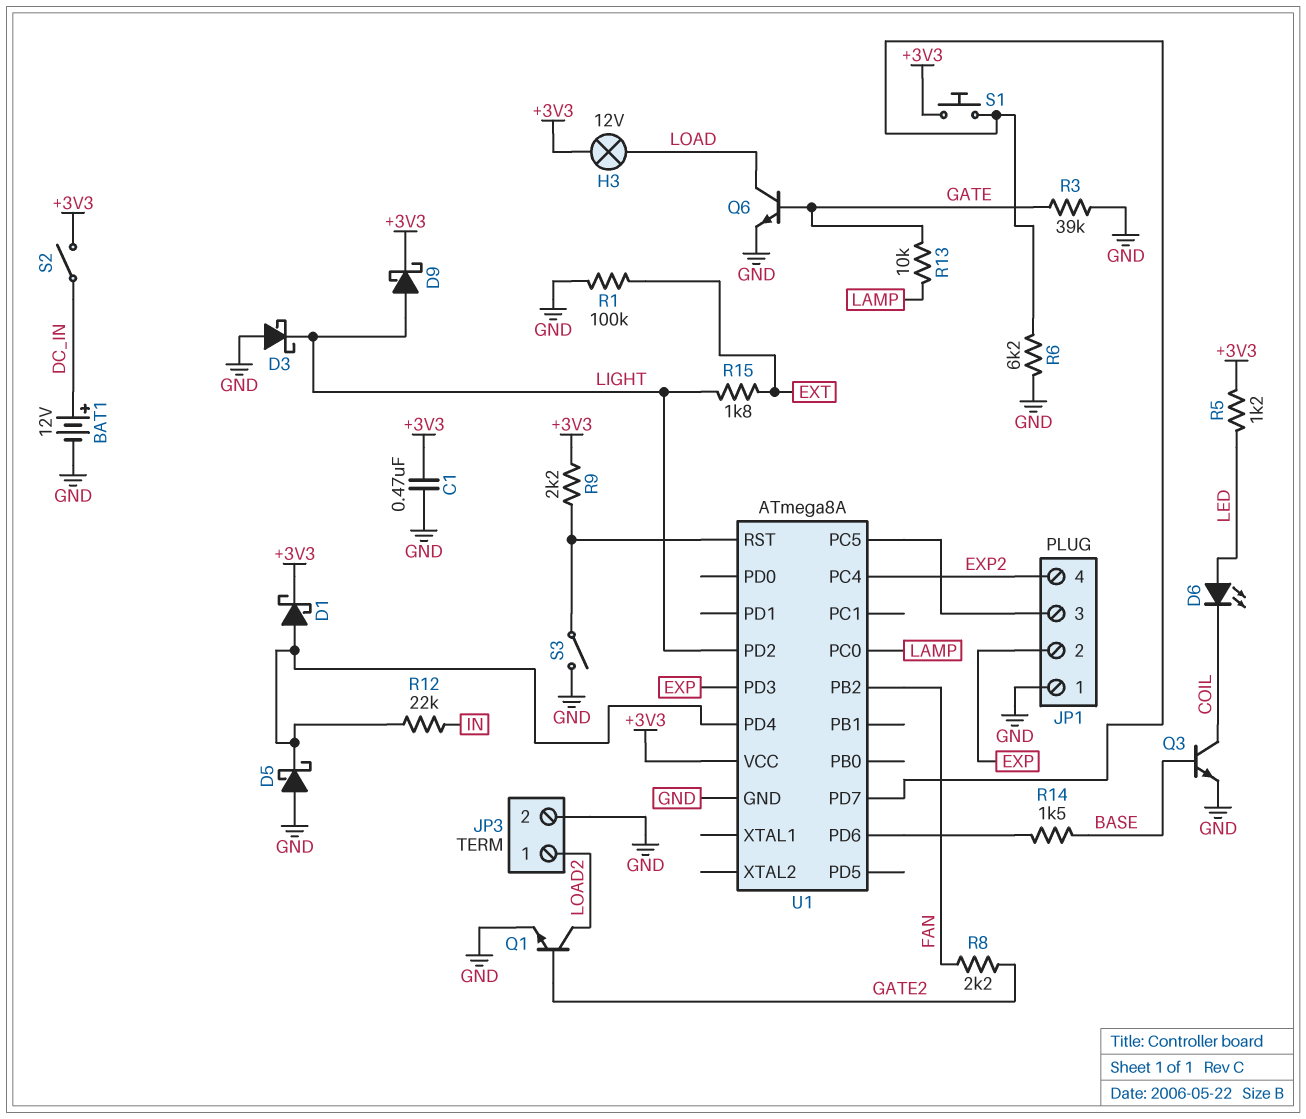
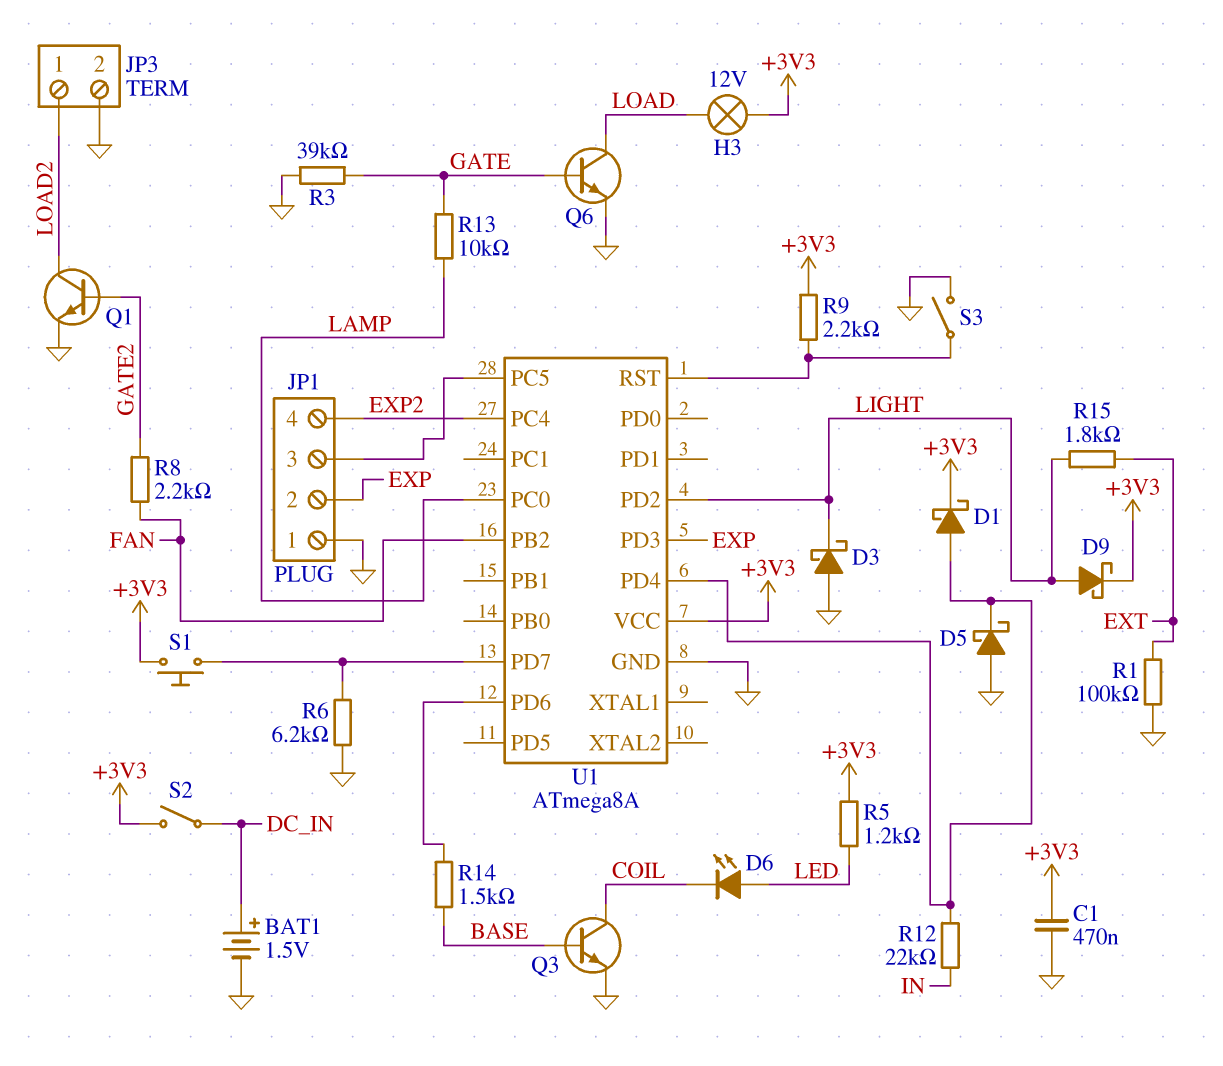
BAT1: 12V (plus DC_IN, minus GND) -> 1.5V (plus DC_IN, minus GND)

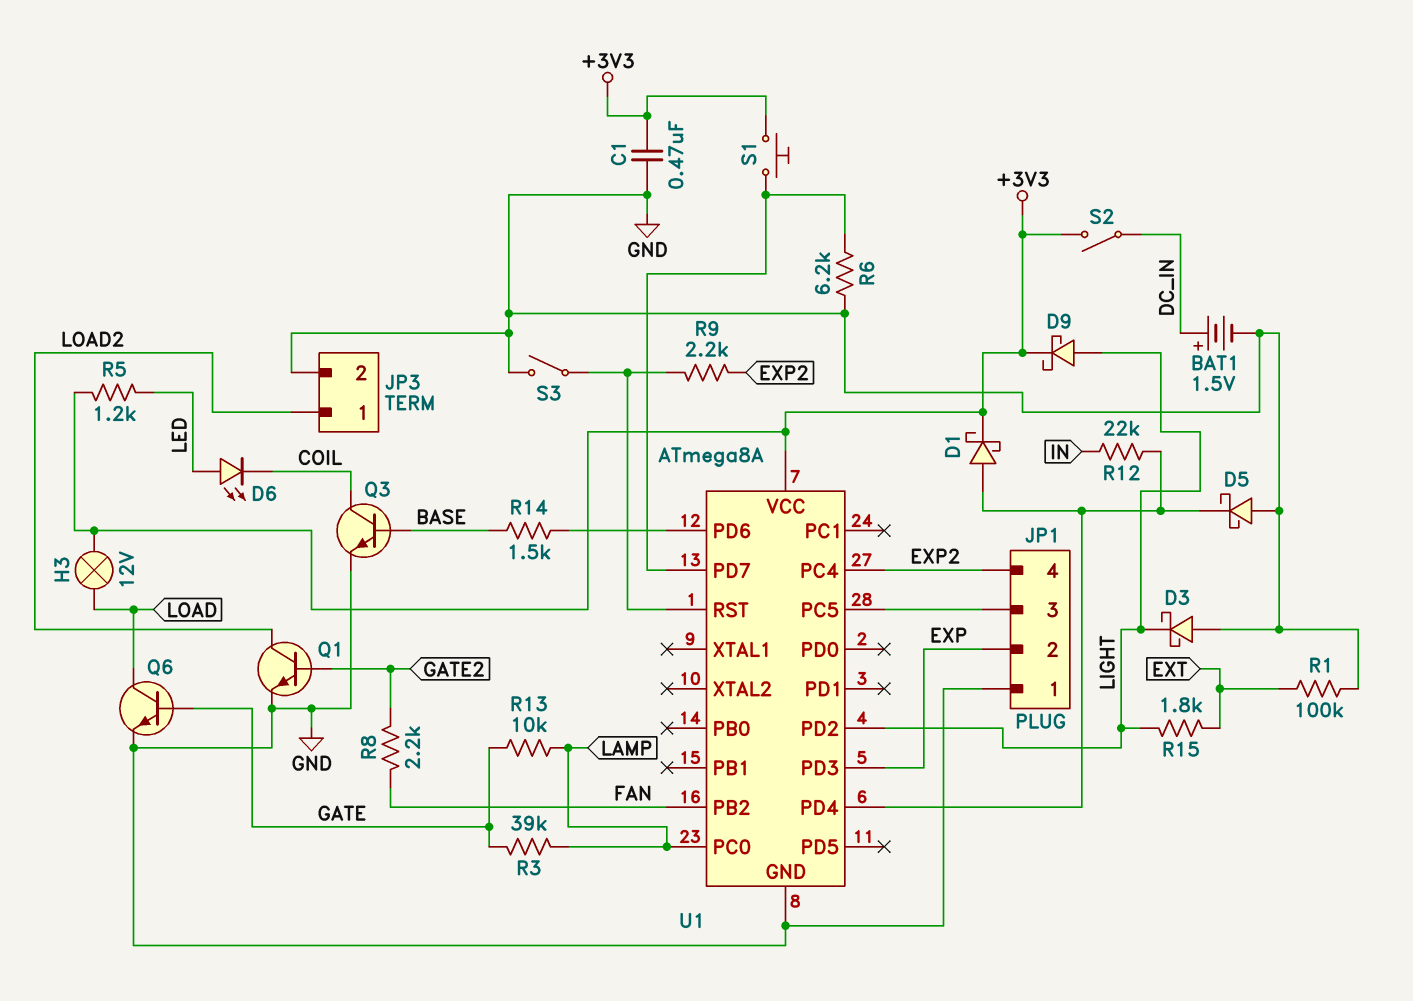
R3: 39k (GATE, GND) -> 39k (GATE, LAMP)
R9: 2.2k (+3V3, U1/RST) -> 2.2k (EXP2, U1/RST)

